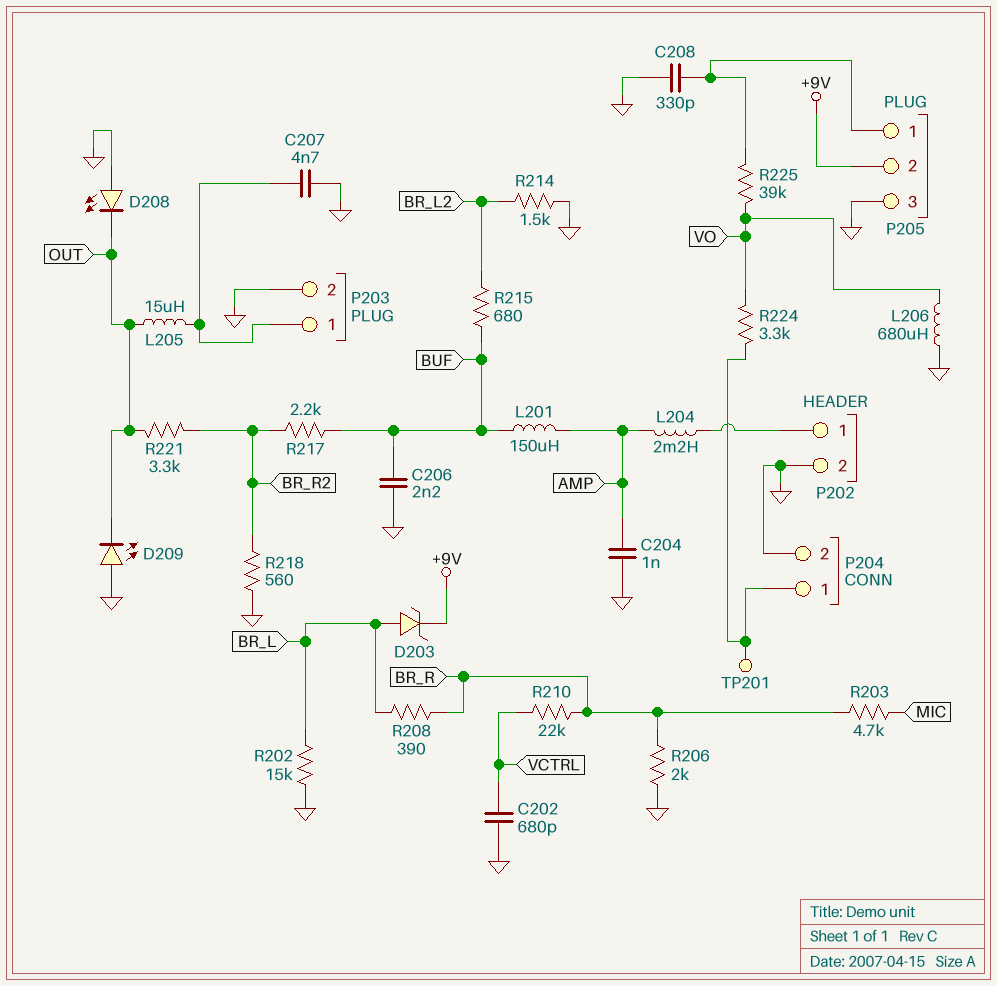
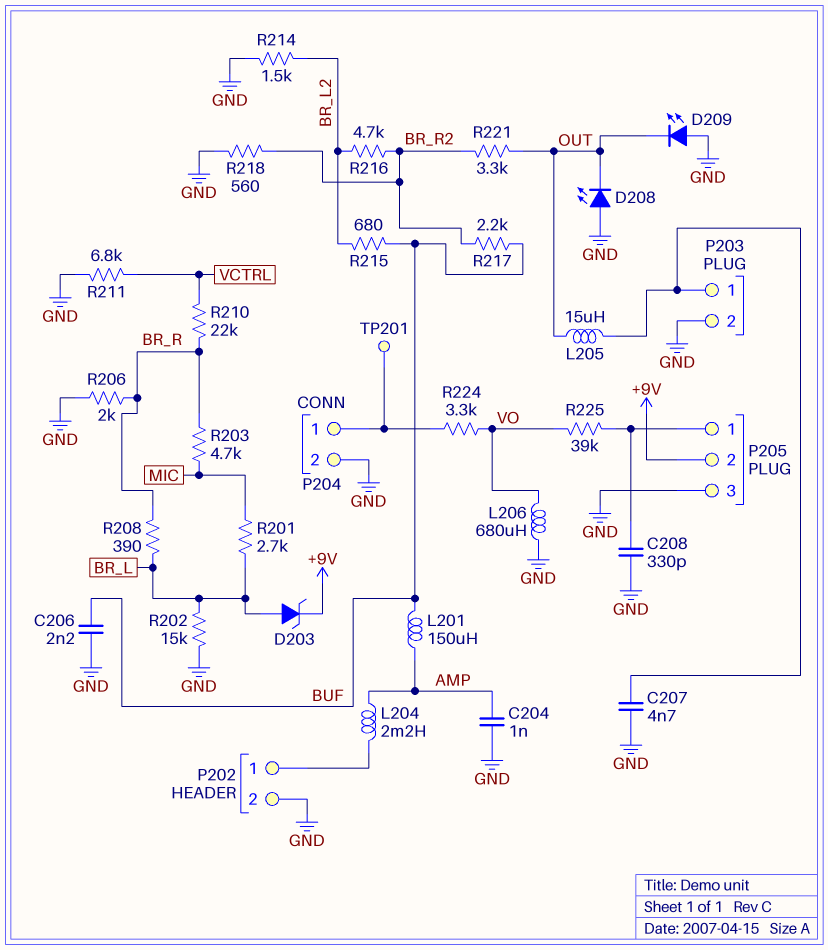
C202: 680pF (GND, VCTRL) -> none
R201: none -> 2.7k (BR_L, MIC)
R211: none -> 6.8k (GND, VCTRL)
R216: none -> 4.7k (BR_L2, BR_R2)

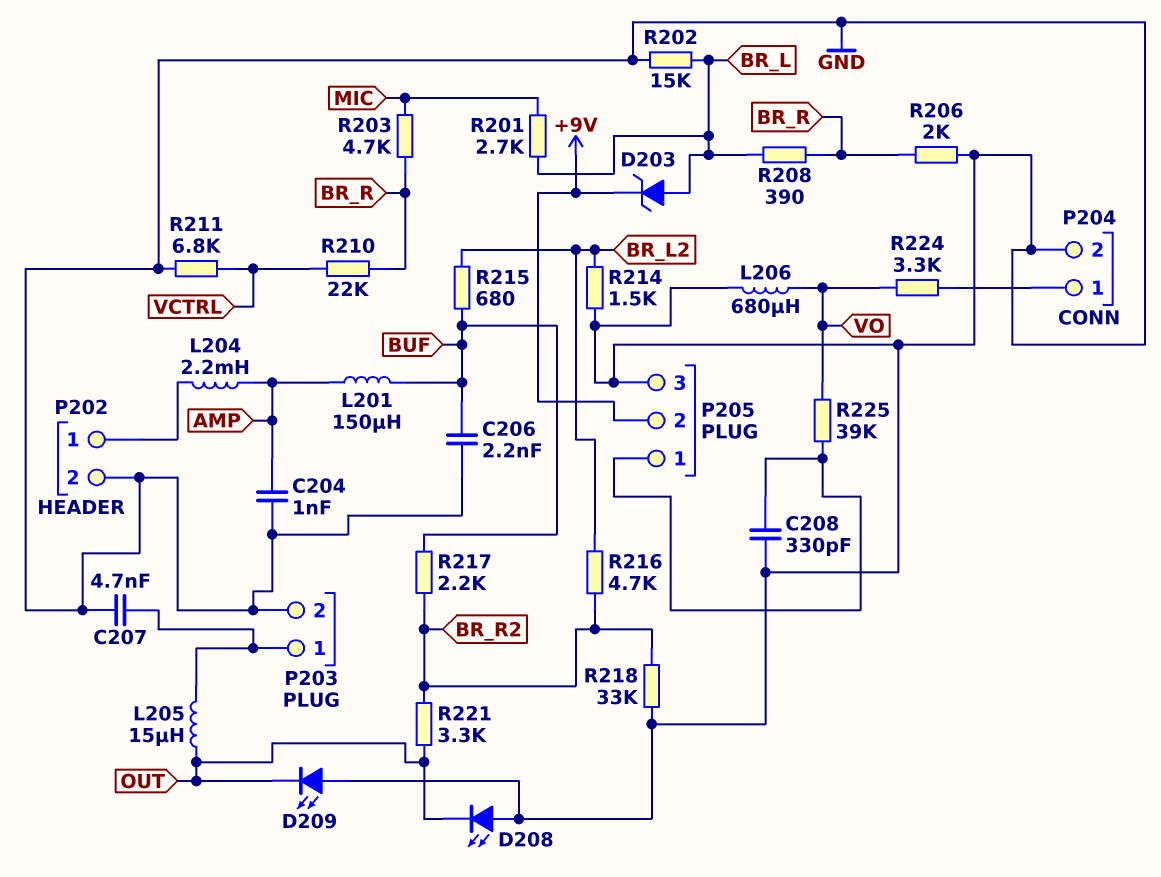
R218: 560 (BR_R2, GND) -> 33k (BR_R2, GND)
TP201: test point (P204/1) -> none

